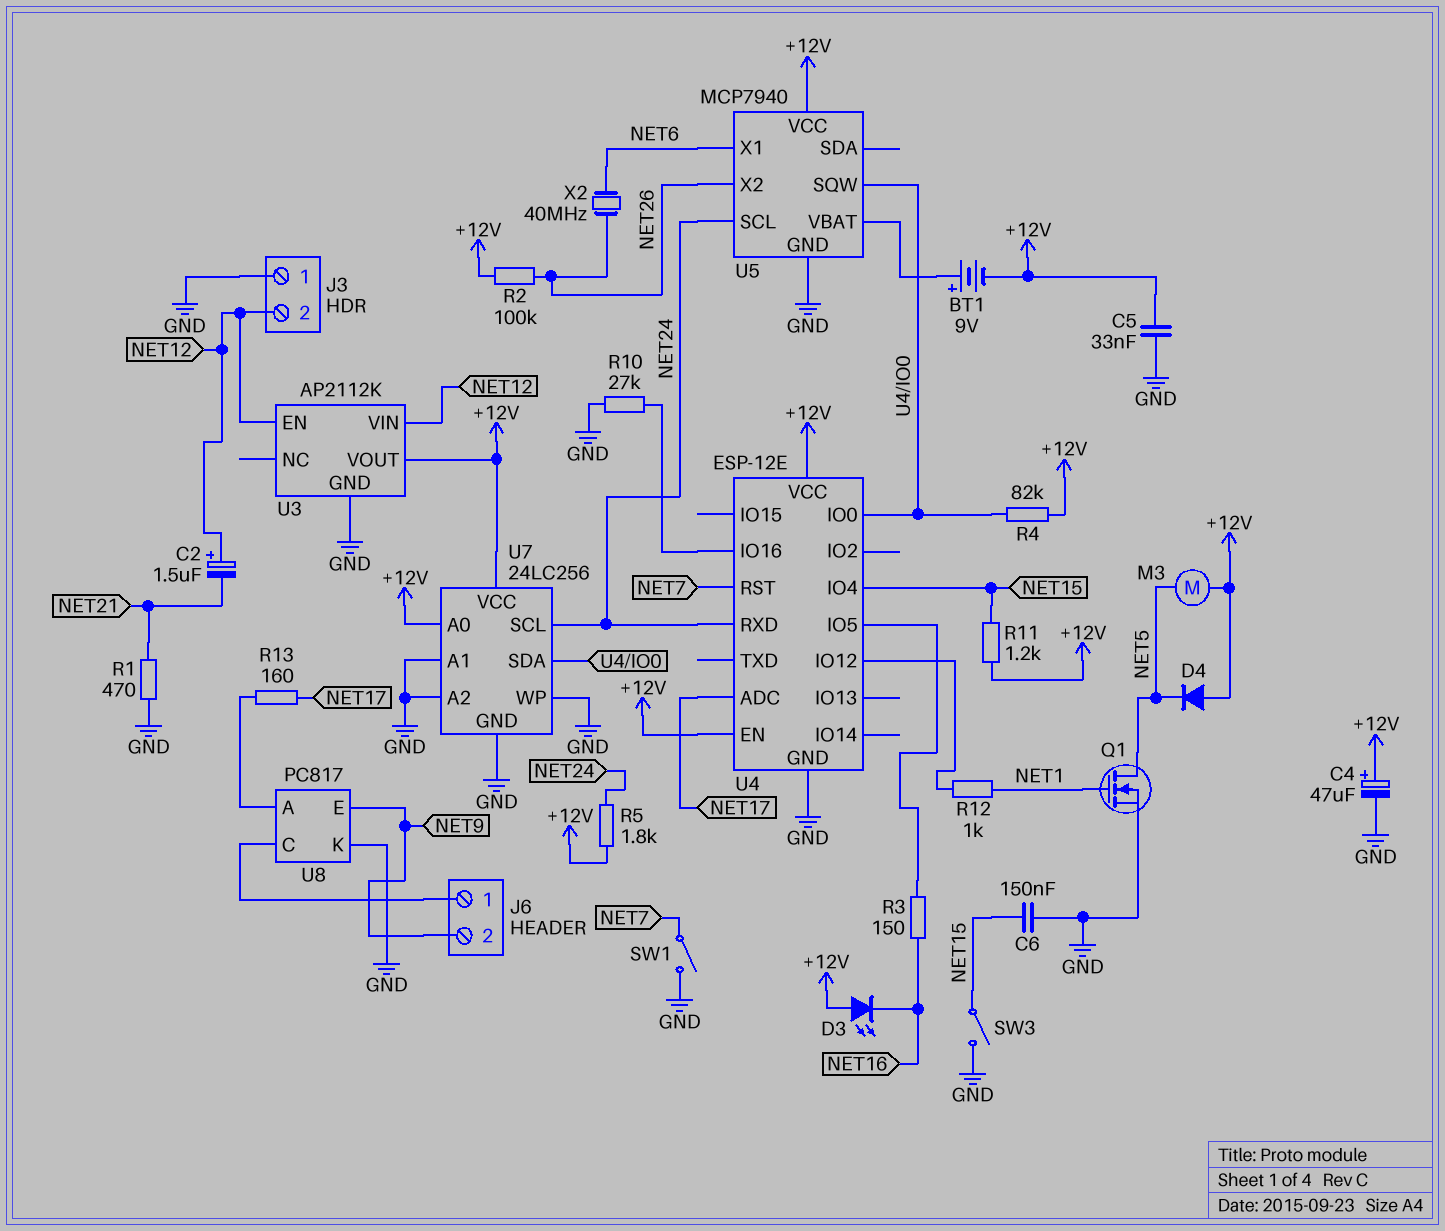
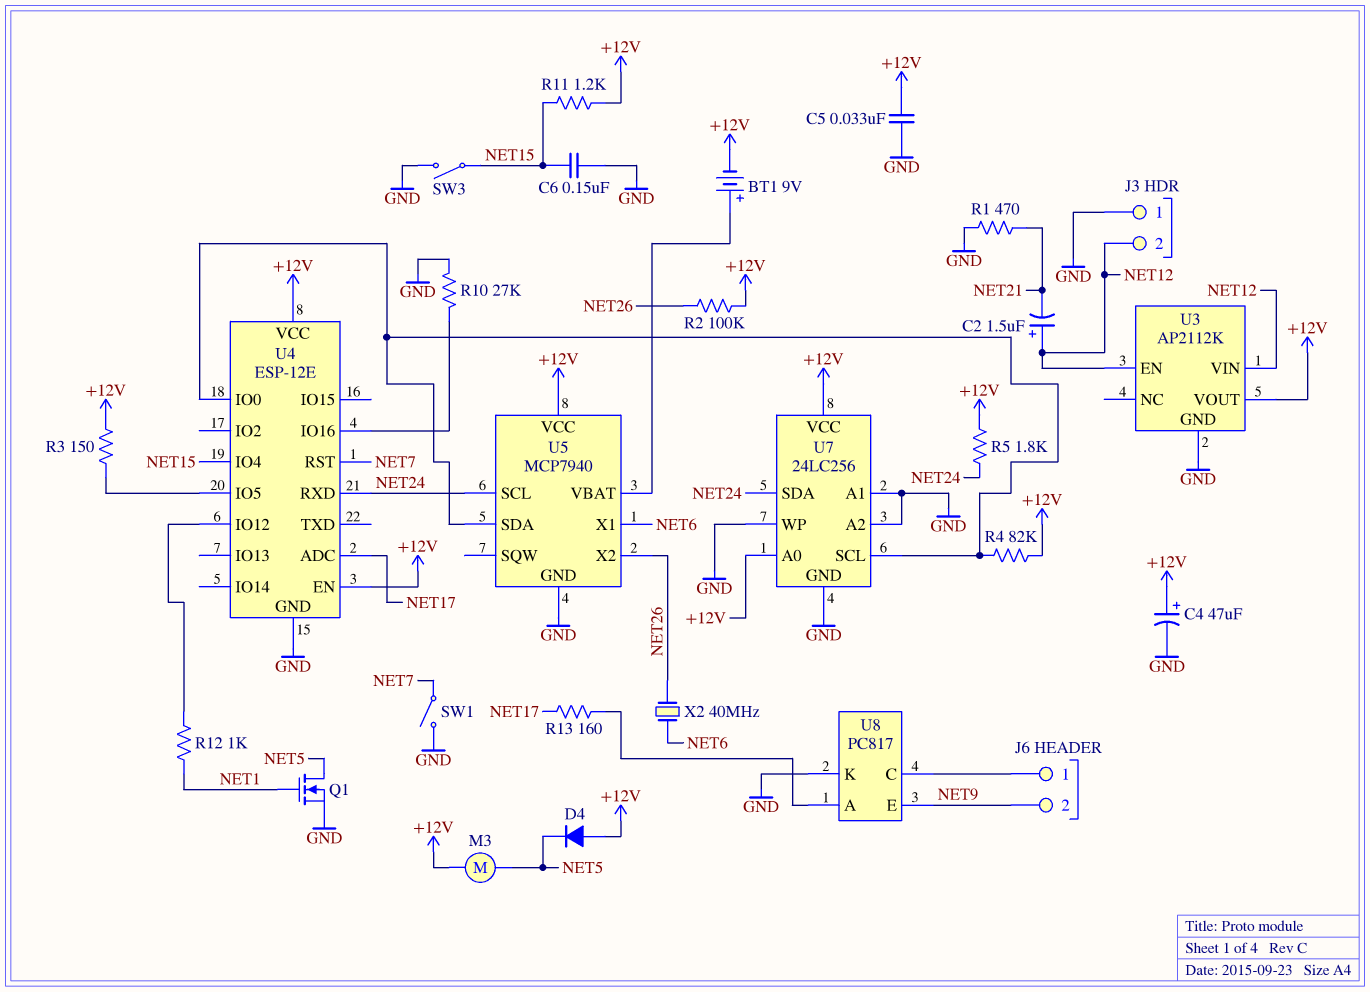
D3: LED (A +12V, K NET16) -> none
R3: 150 (NET16, U4/IO5) -> 150 (+12V, U4/IO5)
U5 pin SDA: none -> U4/IO0
U5 pin SQW: U4/IO0 -> none
U7 pin SCL: NET24 -> U4/IO0
U7 pin SDA: U4/IO0 -> NET24

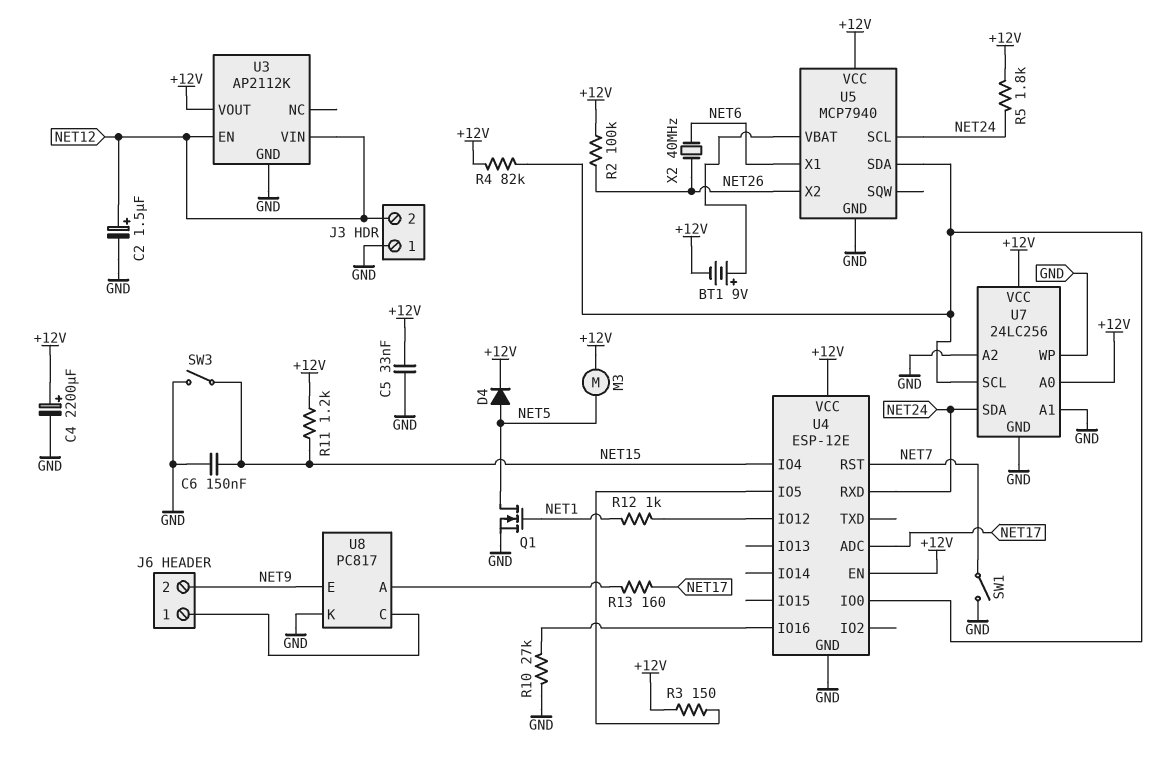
C2: 1.5uF (plus NET12, minus NET21) -> 1.5uF (plus NET12, minus GND)
C4: 47uF (plus +12V, minus GND) -> 2200uF (plus +12V, minus GND)
D4: diode (A +12V, K NET5) -> diode (A NET5, K +12V)
R1: 470 (GND, NET21) -> none

